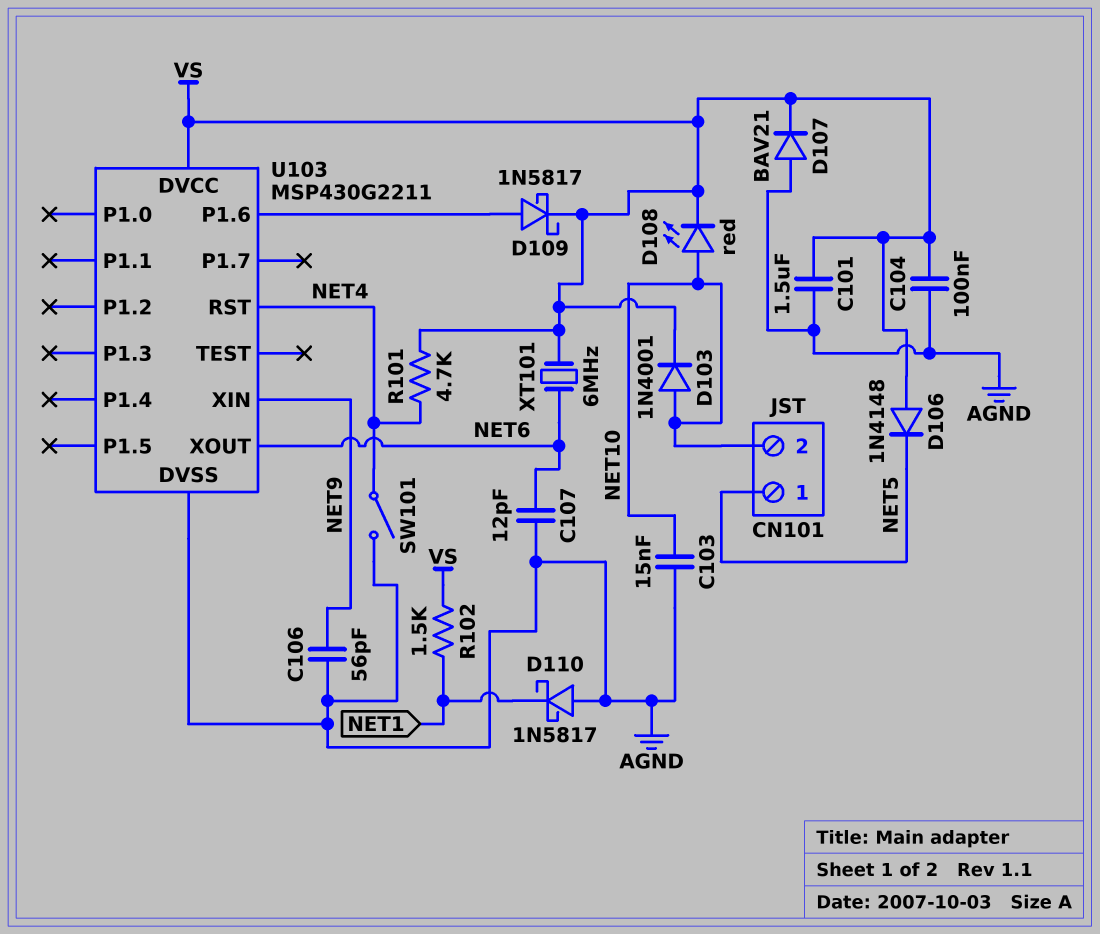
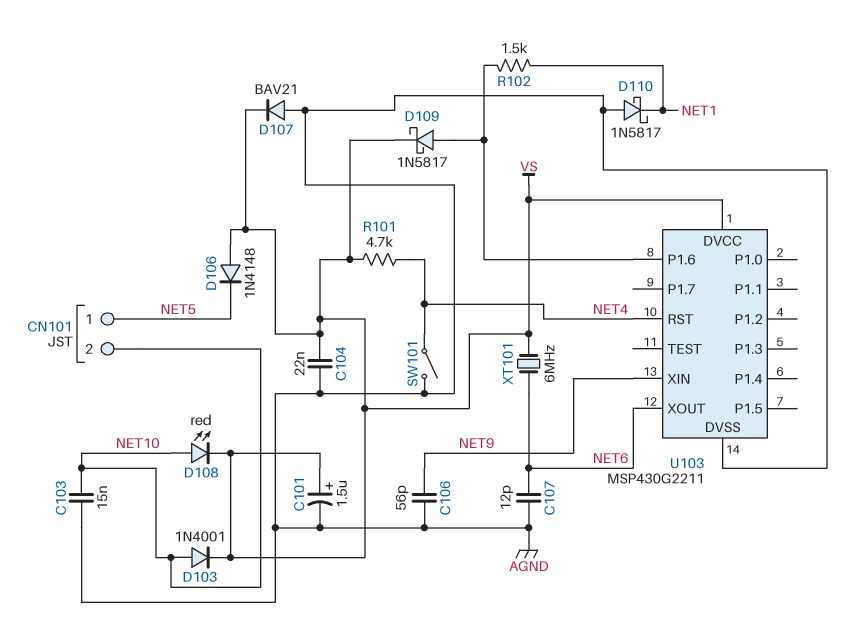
C101: 1.5uF (AGND, VS) -> 1.5uF (plus VS, minus AGND)
C104: 100nF (AGND, VS) -> 22nF (AGND, VS)
R102: 1.5k (NET1, VS) -> 1.5k (NET1, U103/P1.6)

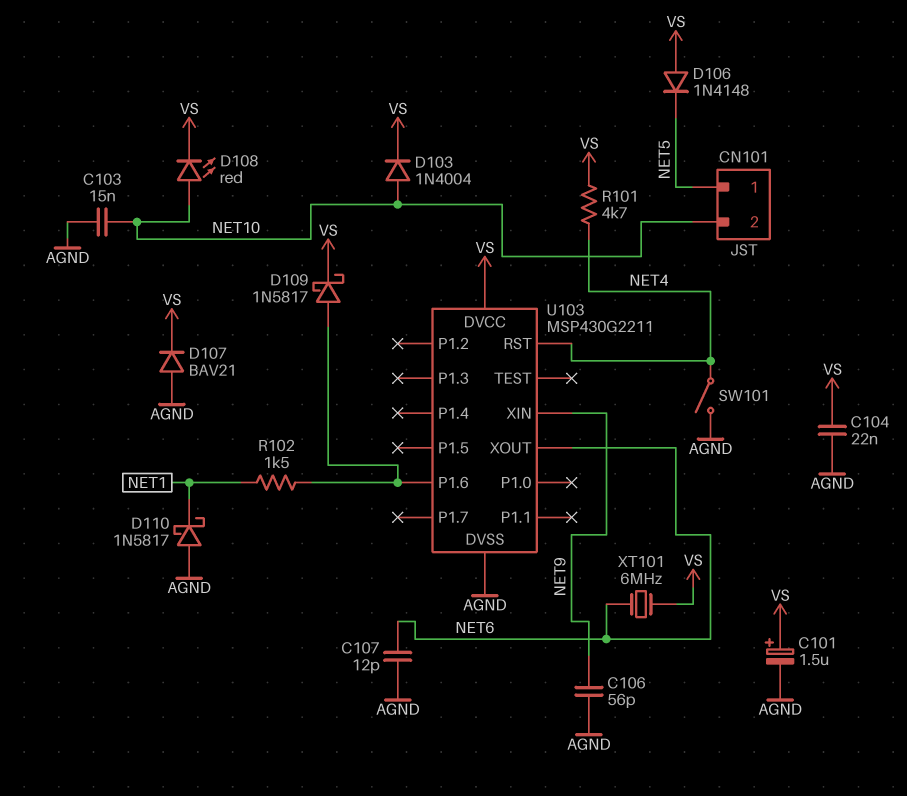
D103: diode 1N4001 (A NET10, K VS) -> diode 1N4004 (A NET10, K VS)

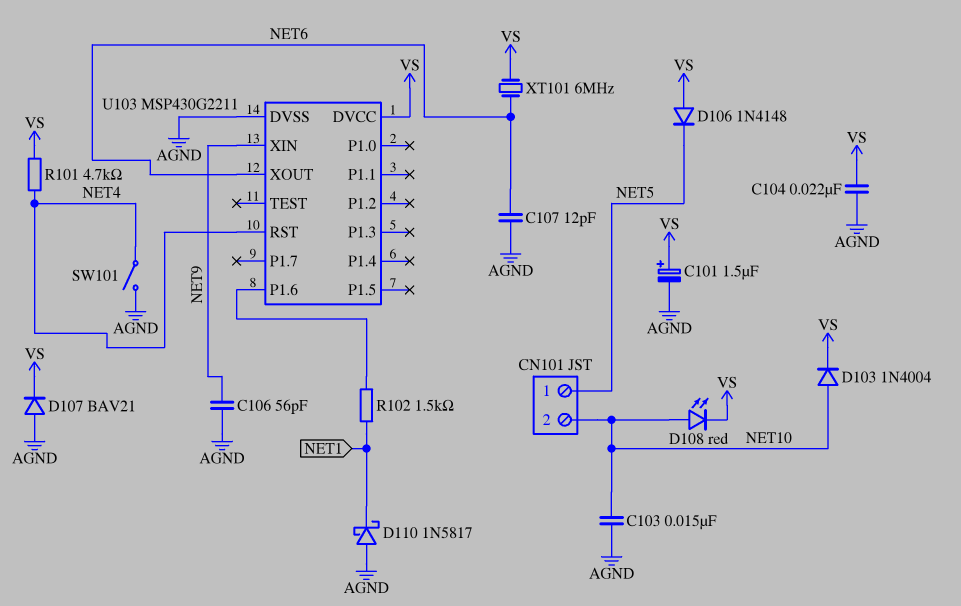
D109: schottky 1N5817 (A U103/P1.6, K VS) -> none

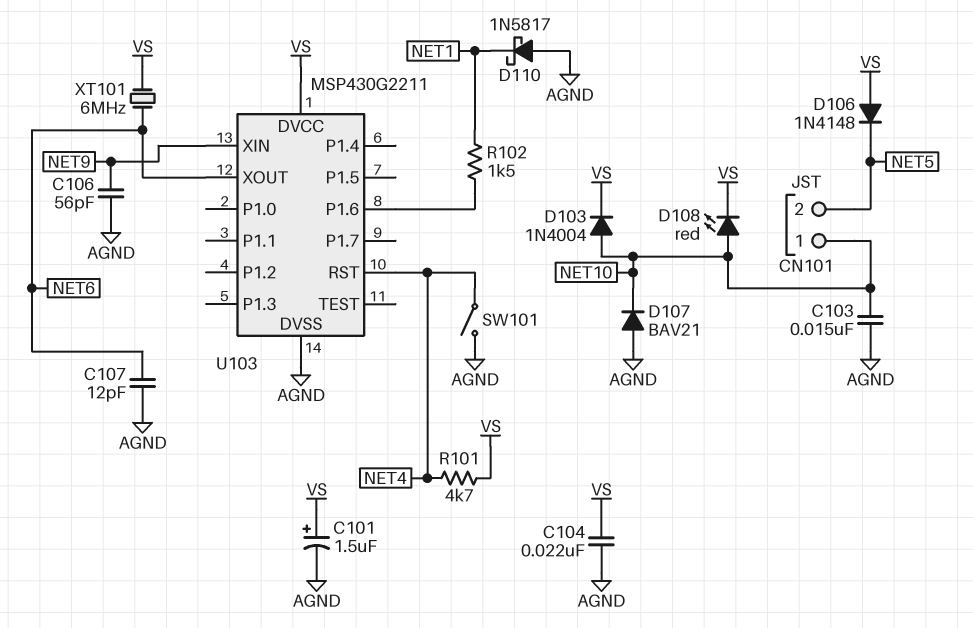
CN101 pin 1: NET5 -> NET10
CN101 pin 2: NET10 -> NET5
D107: diode BAV21 (A AGND, K VS) -> diode BAV21 (A AGND, K NET10)

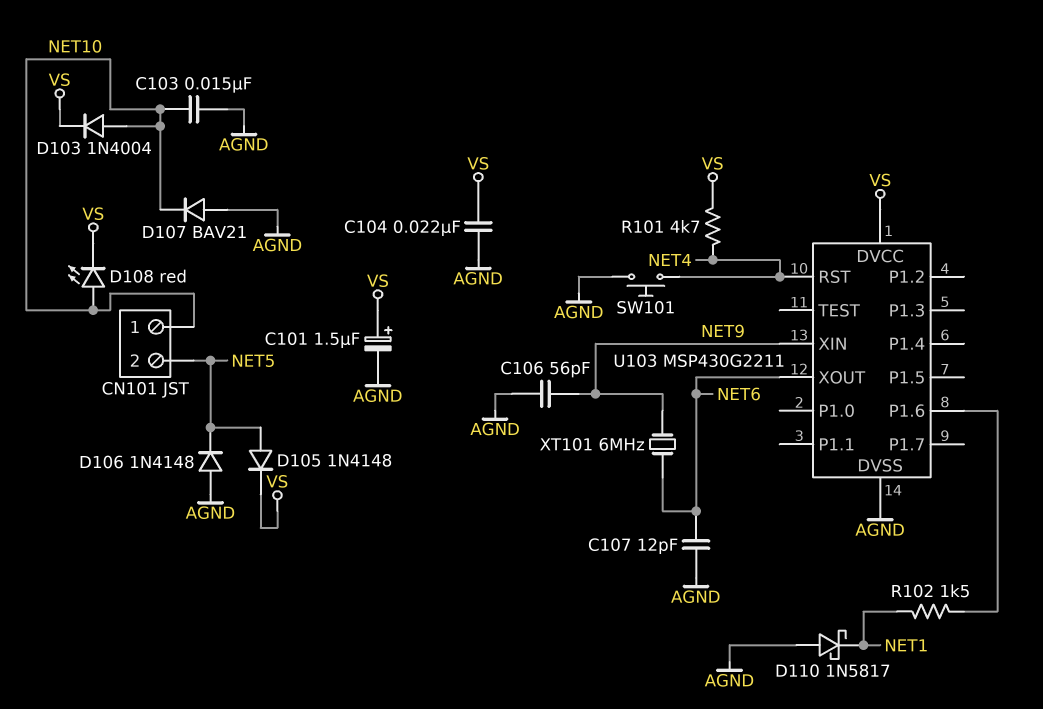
D105: none -> diode 1N4148 (A NET5, K VS)
D106: diode 1N4148 (A VS, K NET5) -> diode 1N4148 (A AGND, K NET5)
SW101: switch (AGND, NET4) -> button (AGND, NET4)
XT101: 6MHz (NET6, VS) -> 6MHz (NET6, NET9)

